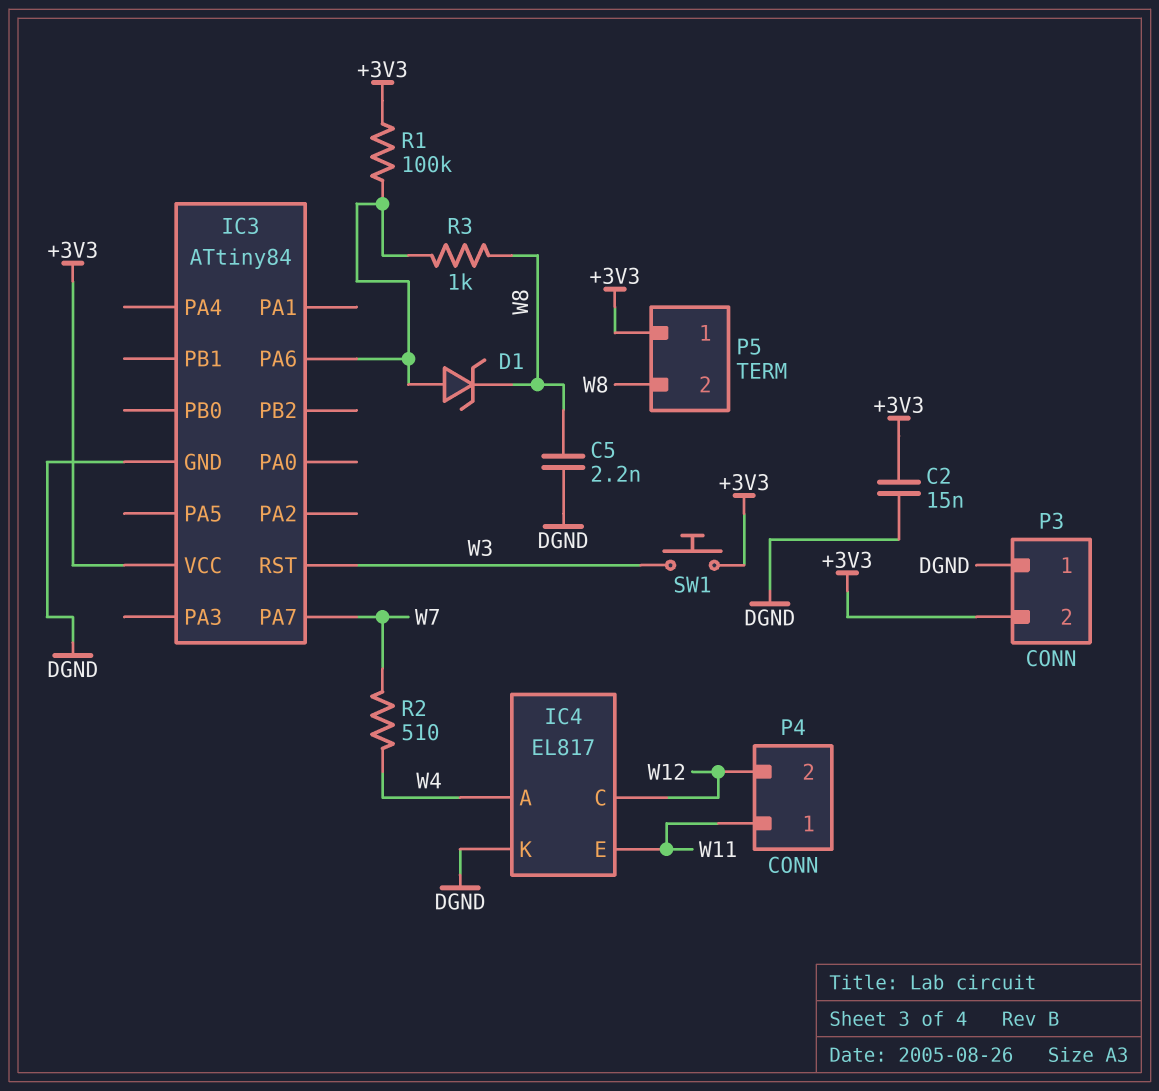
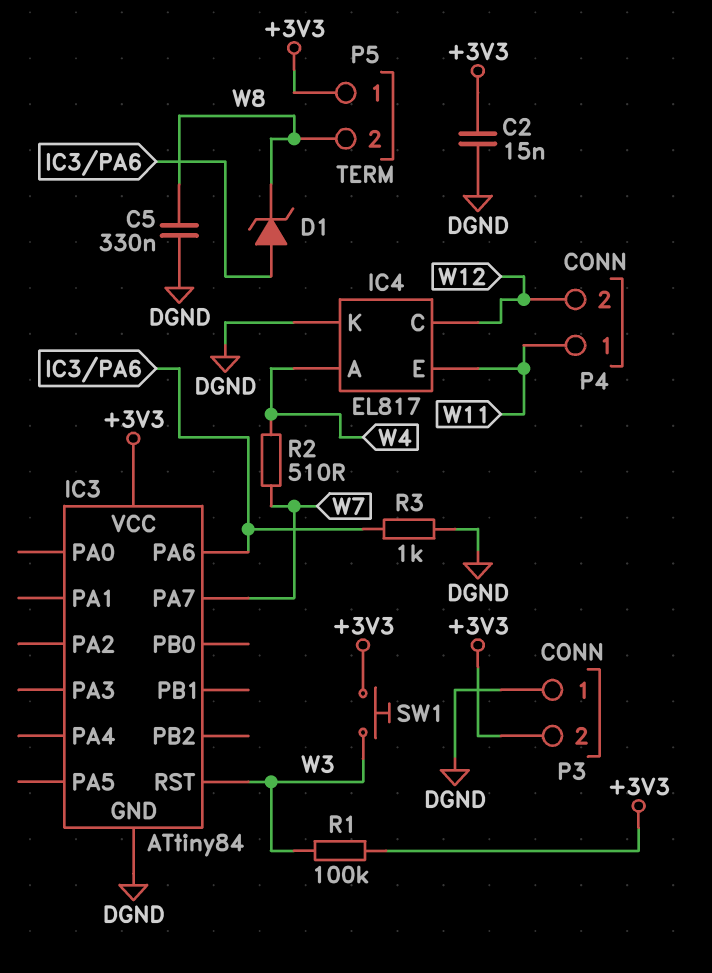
C5: 2.2nF (DGND, W8) -> 330nF (DGND, W8)
R1: 100k (+3V3, IC3/PA6) -> 100k (+3V3, W3)
R3: 1k (IC3/PA6, W8) -> 1k (DGND, IC3/PA6)

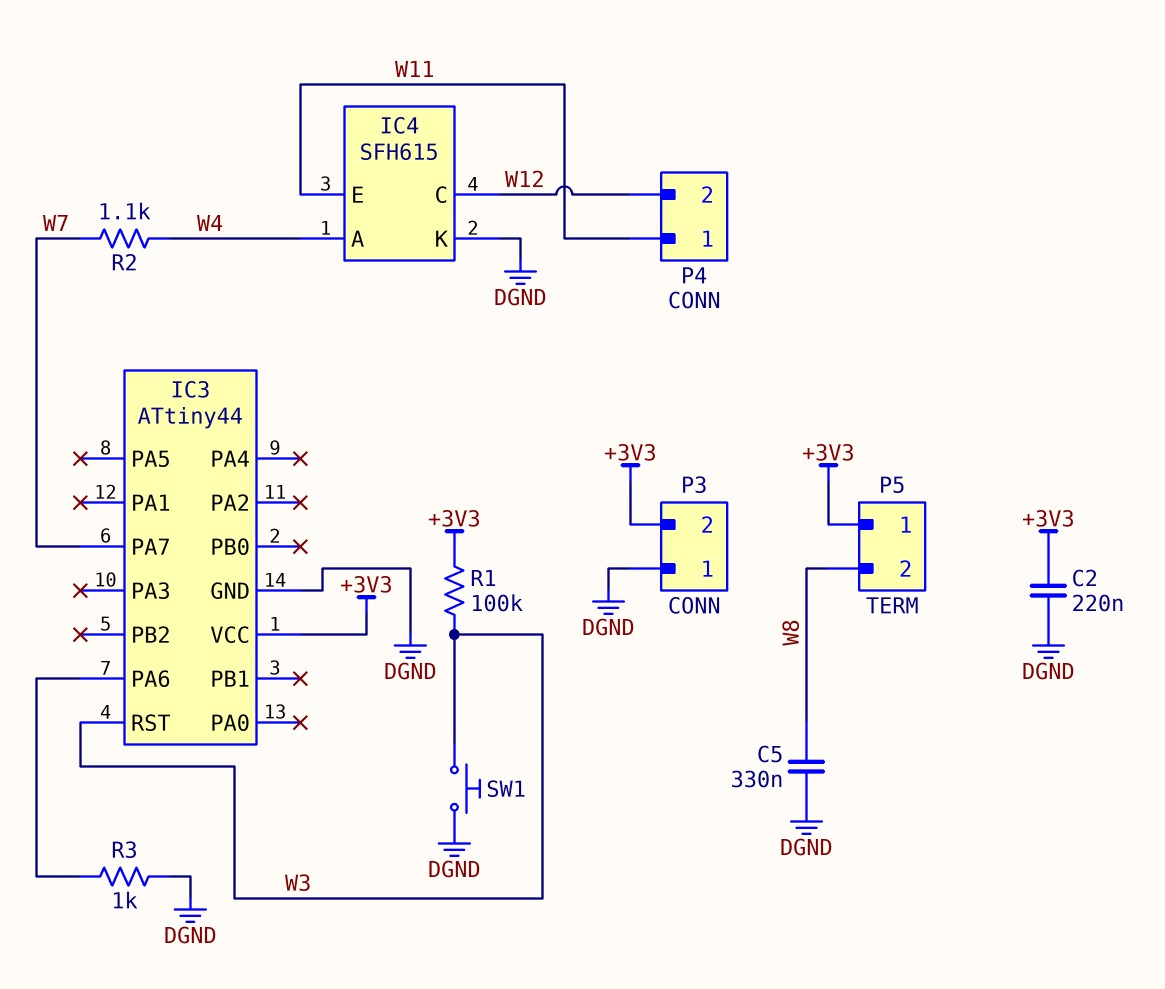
C2: 15nF (+3V3, DGND) -> 220nF (+3V3, DGND)
D1: zener (A IC3/PA6, K W8) -> none
IC3: ATtiny84 -> ATtiny44
IC4: EL817 -> SFH615
R2: 510 (W4, W7) -> 1.1k (W4, W7)
SW1: button (+3V3, W3) -> button (DGND, W3)

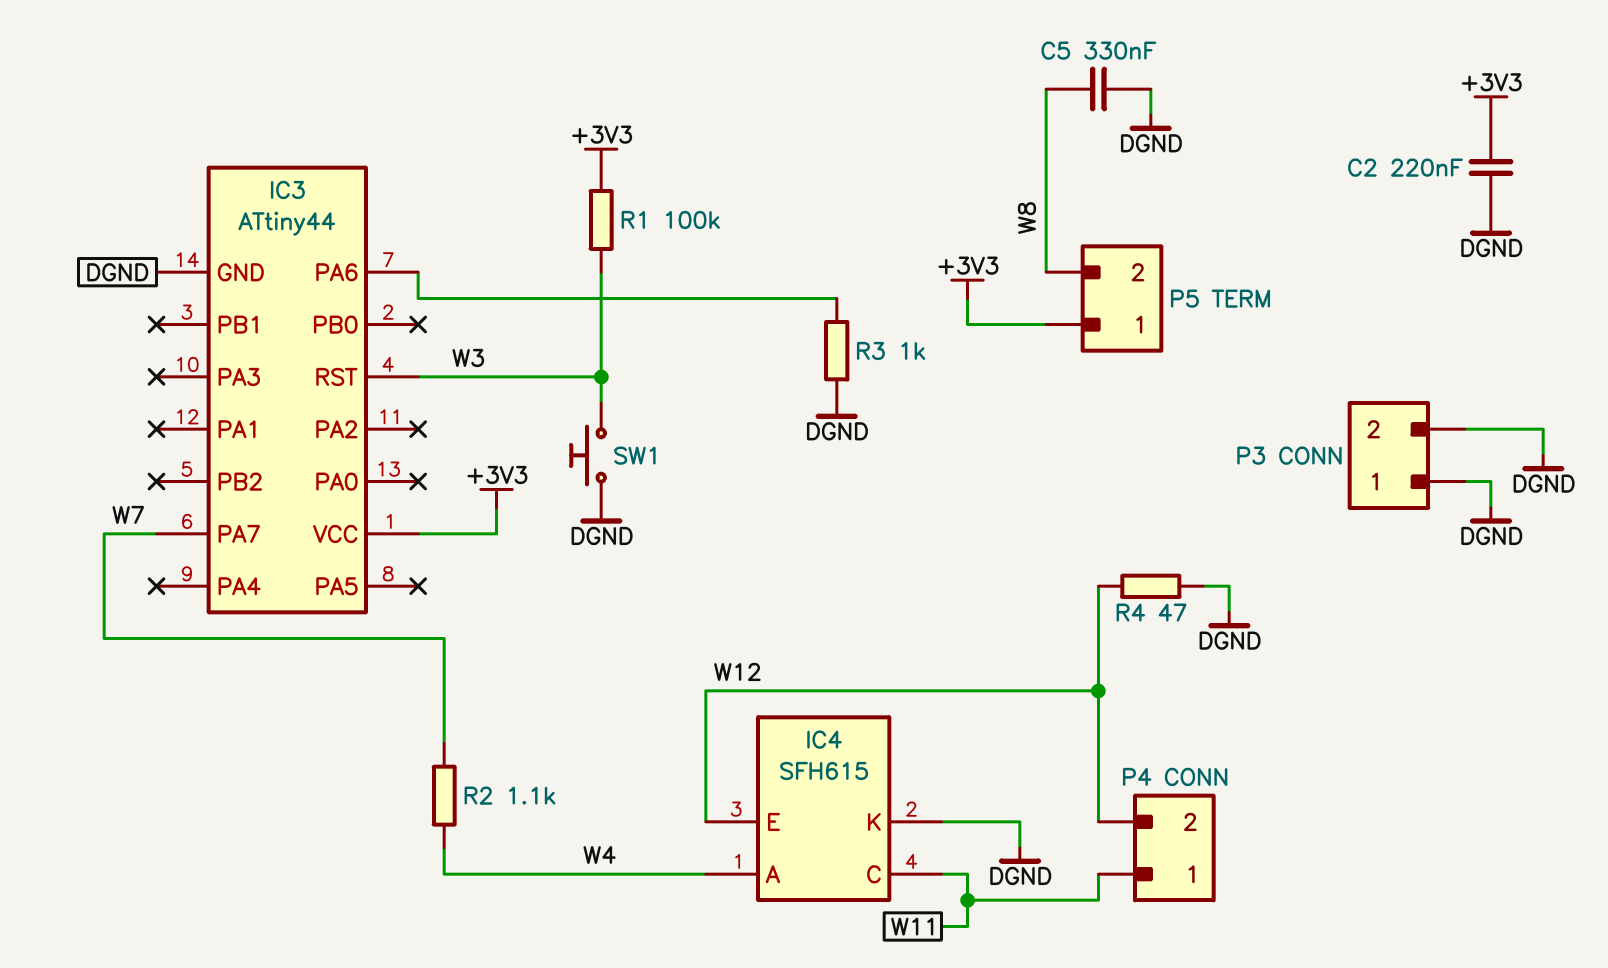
IC4 pin C: W12 -> W11
IC4 pin E: W11 -> W12
P3 pin 2: +3V3 -> DGND
R4: none -> 47 (DGND, W12)

